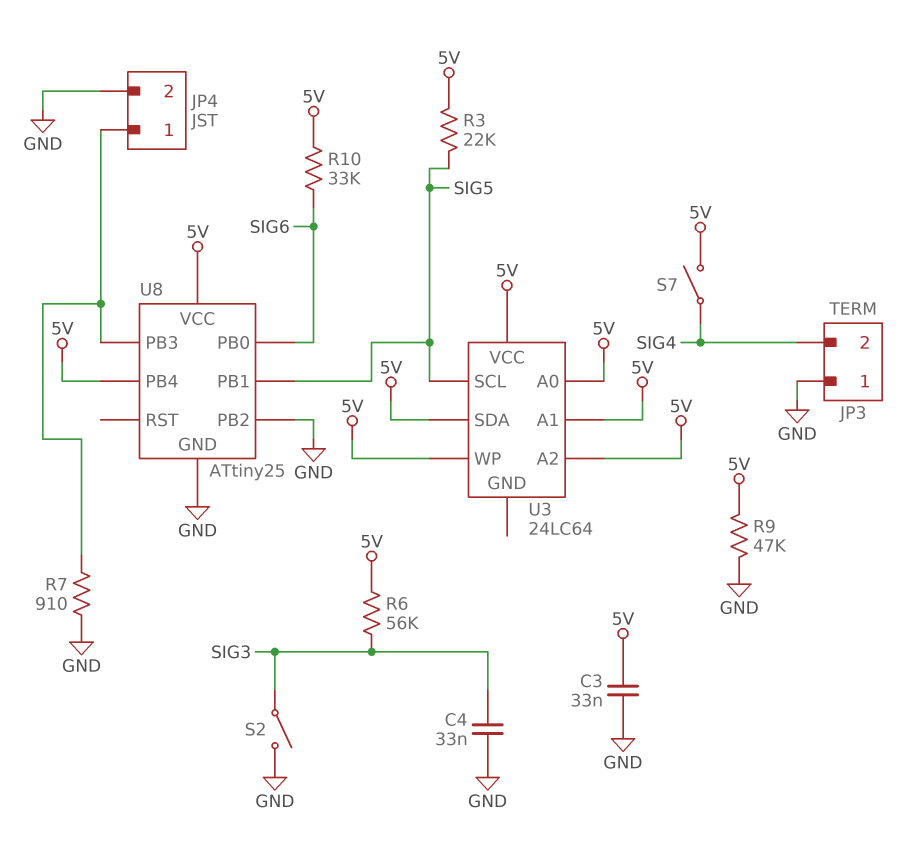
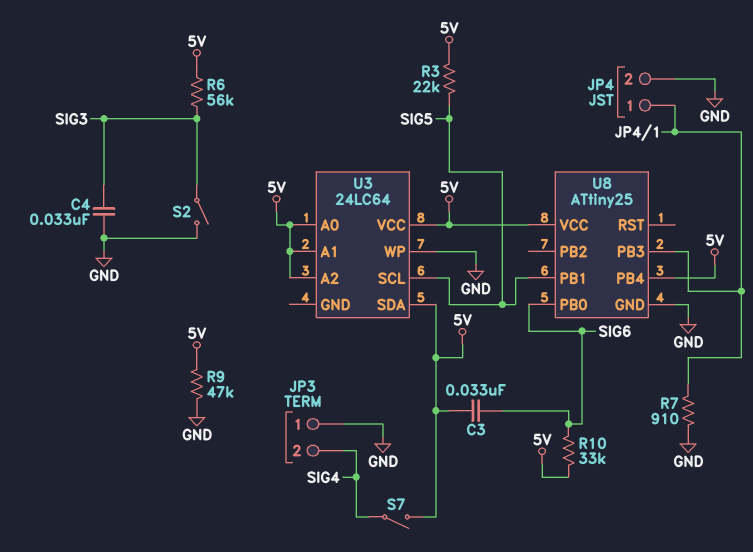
C3: 33nF (5V, GND) -> 33nF (5V, SIG6)
U3 pin WP: 5V -> GND
U8 pin PB2: GND -> none

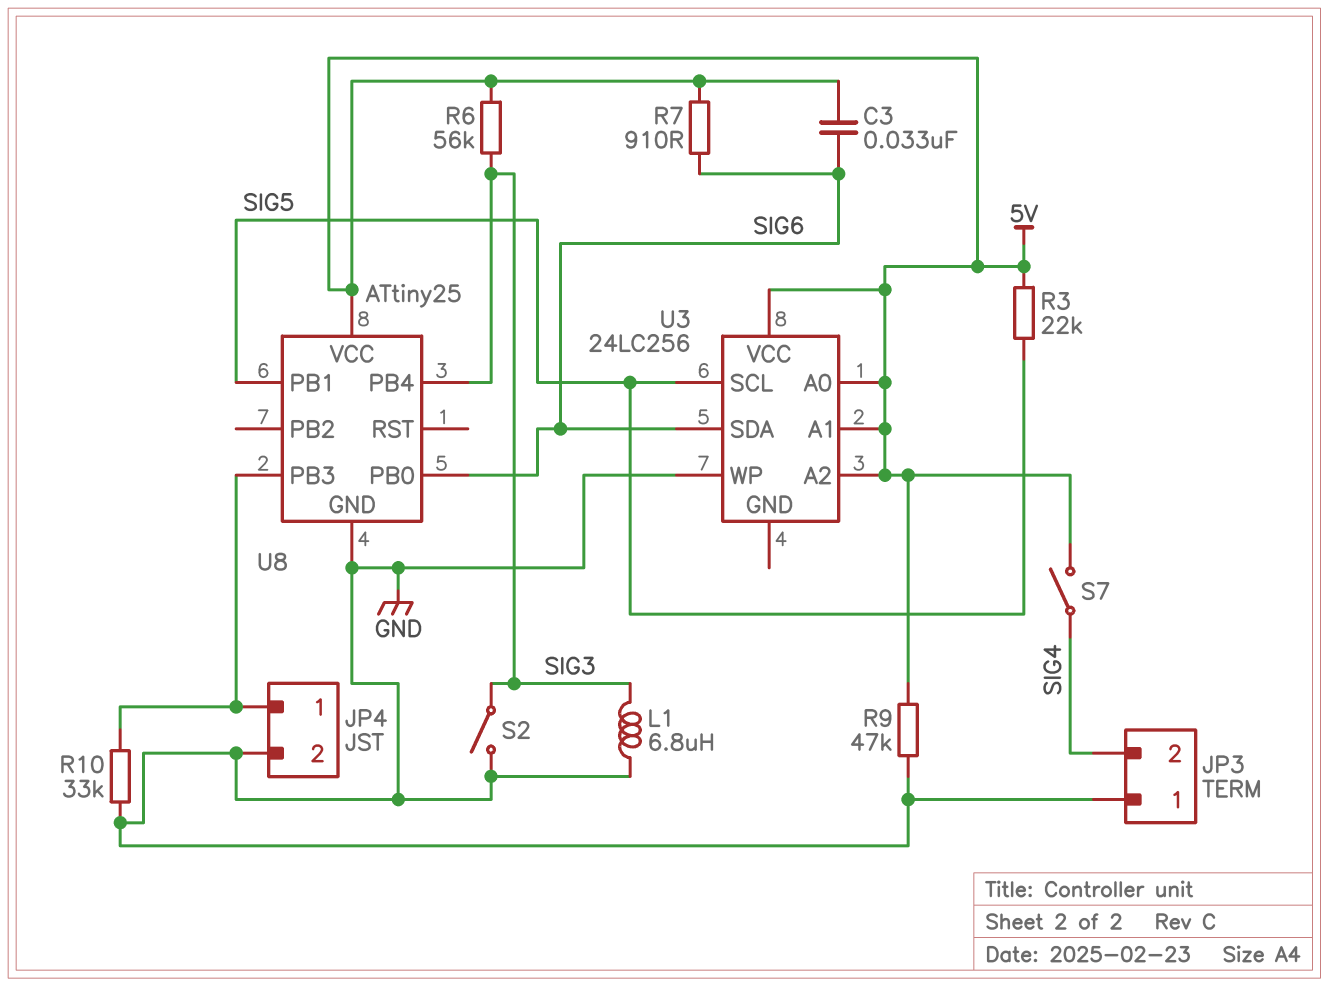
C4: 33nF (GND, SIG3) -> none
L1: none -> 6.8uH (GND, SIG3)
R7: 910 (GND, JP4/1) -> 910 (5V, SIG6)
R10: 33k (5V, SIG6) -> 33k (GND, JP4/1)
U3: 24LC64 -> 24LC256
U3 pin SDA: 5V -> SIG6
U8 pin PB4: 5V -> SIG3

